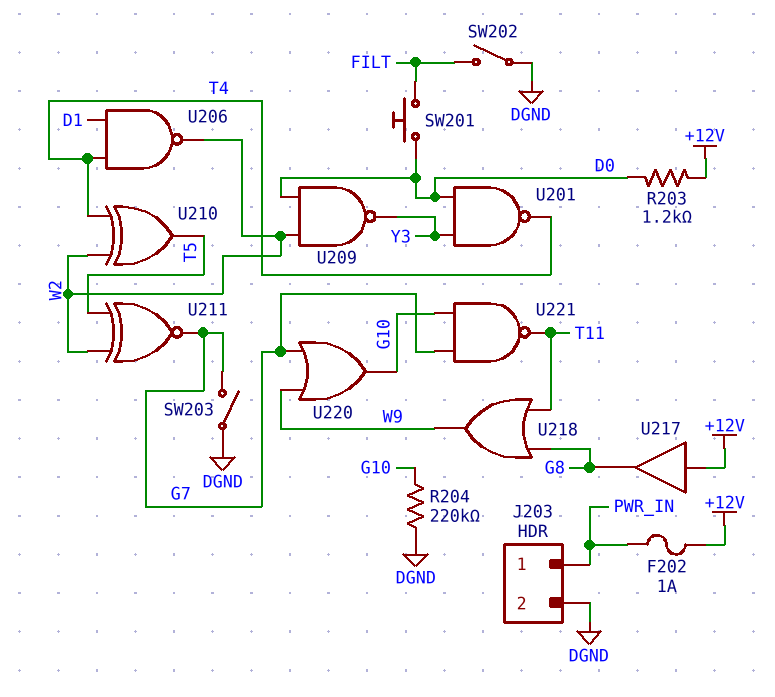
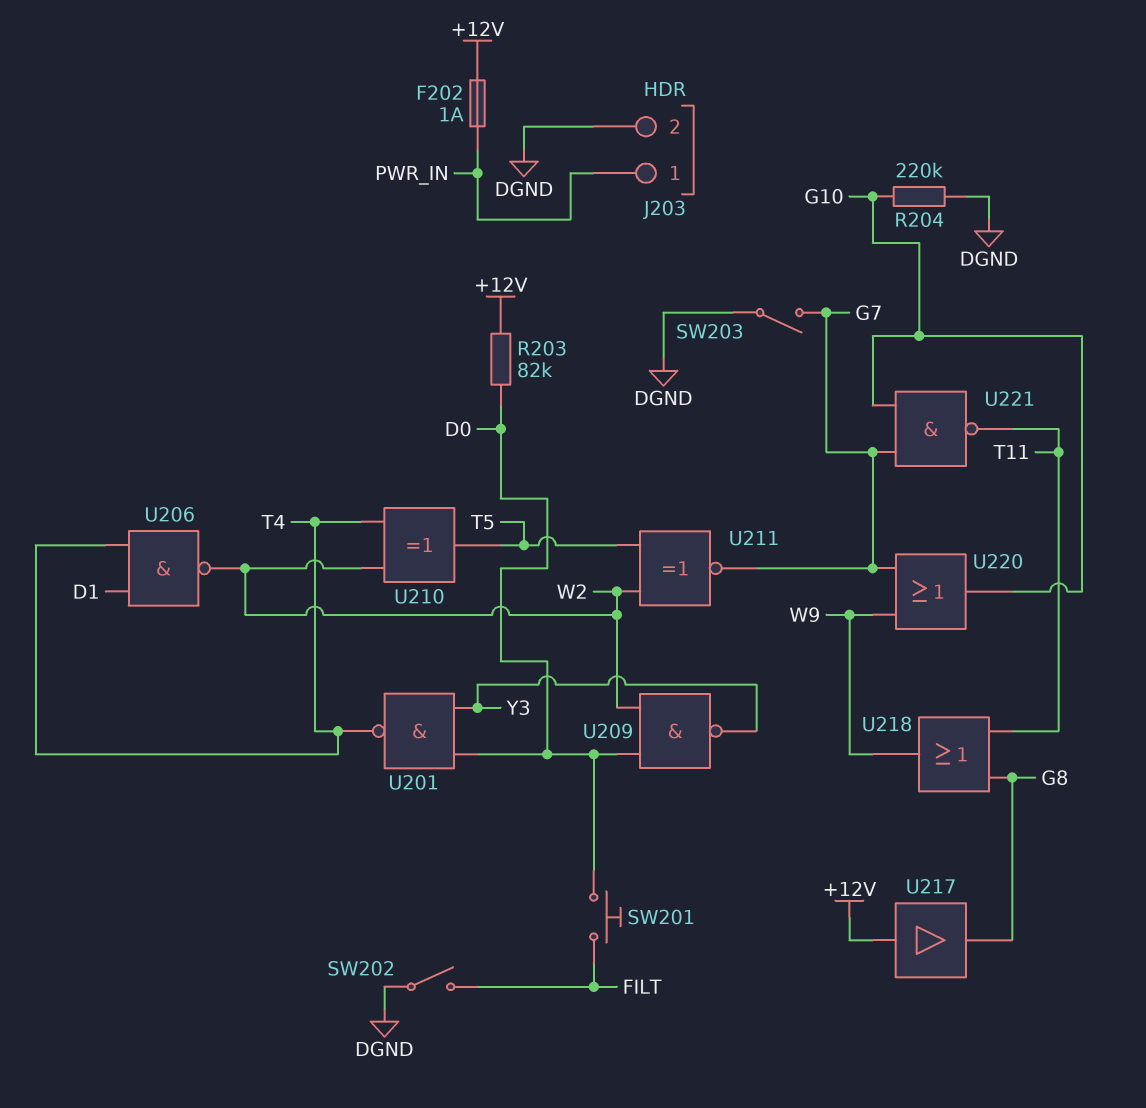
R203: 1.2k (+12V, D0) -> 82k (+12V, D0)

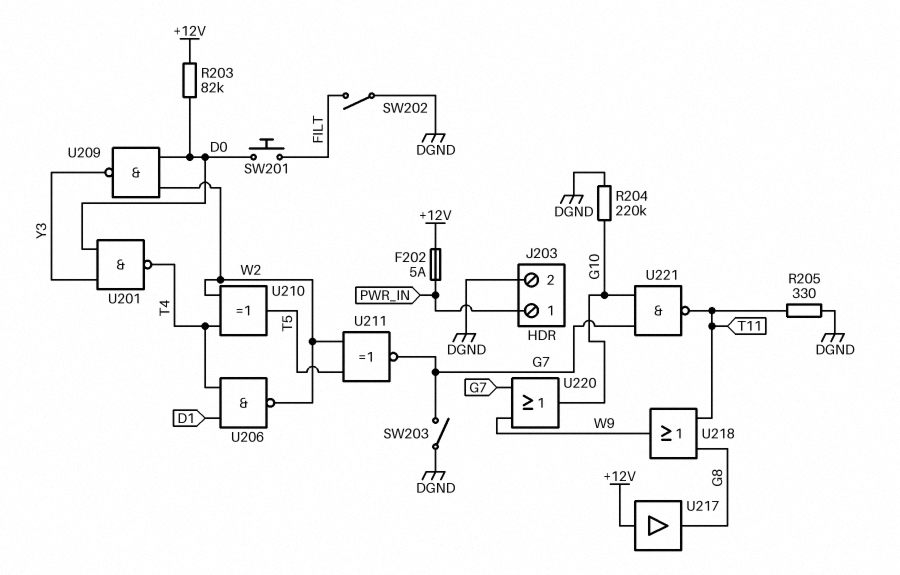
F202: 1A (+12V, PWR_IN) -> 5A (+12V, PWR_IN)
R205: none -> 330 (DGND, T11)

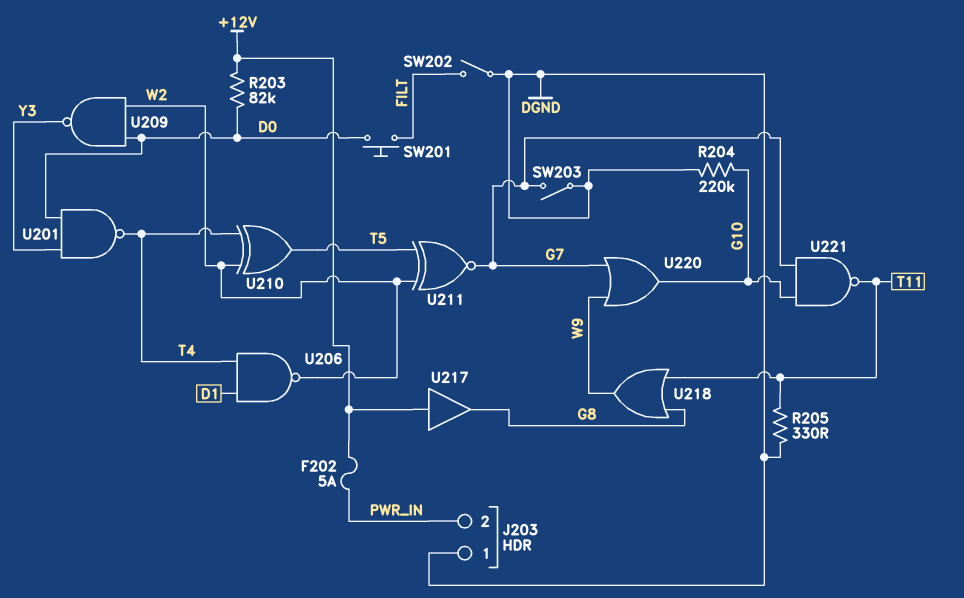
J203 pin 1: PWR_IN -> DGND
J203 pin 2: DGND -> PWR_IN

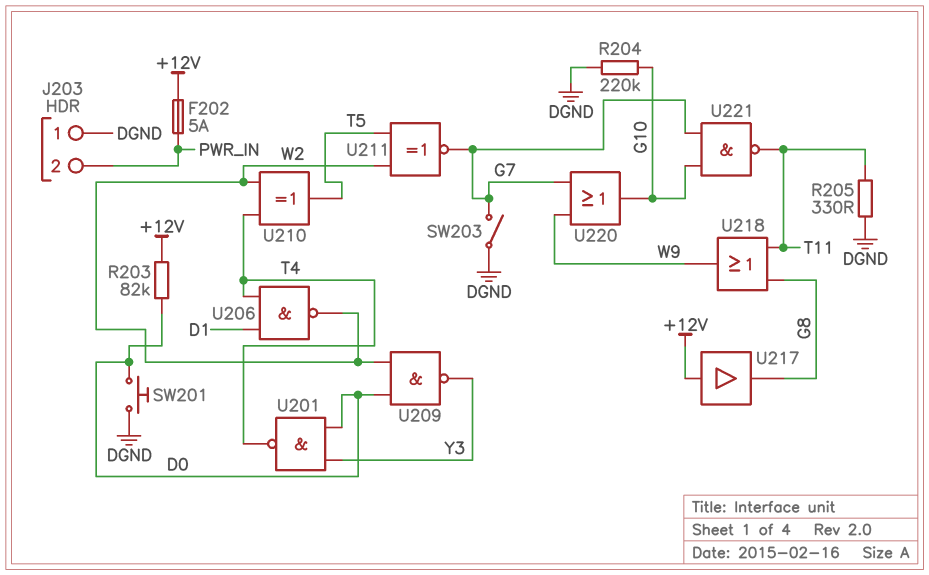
SW201: button (D0, FILT) -> button (D0, DGND)
SW202: switch (DGND, FILT) -> none

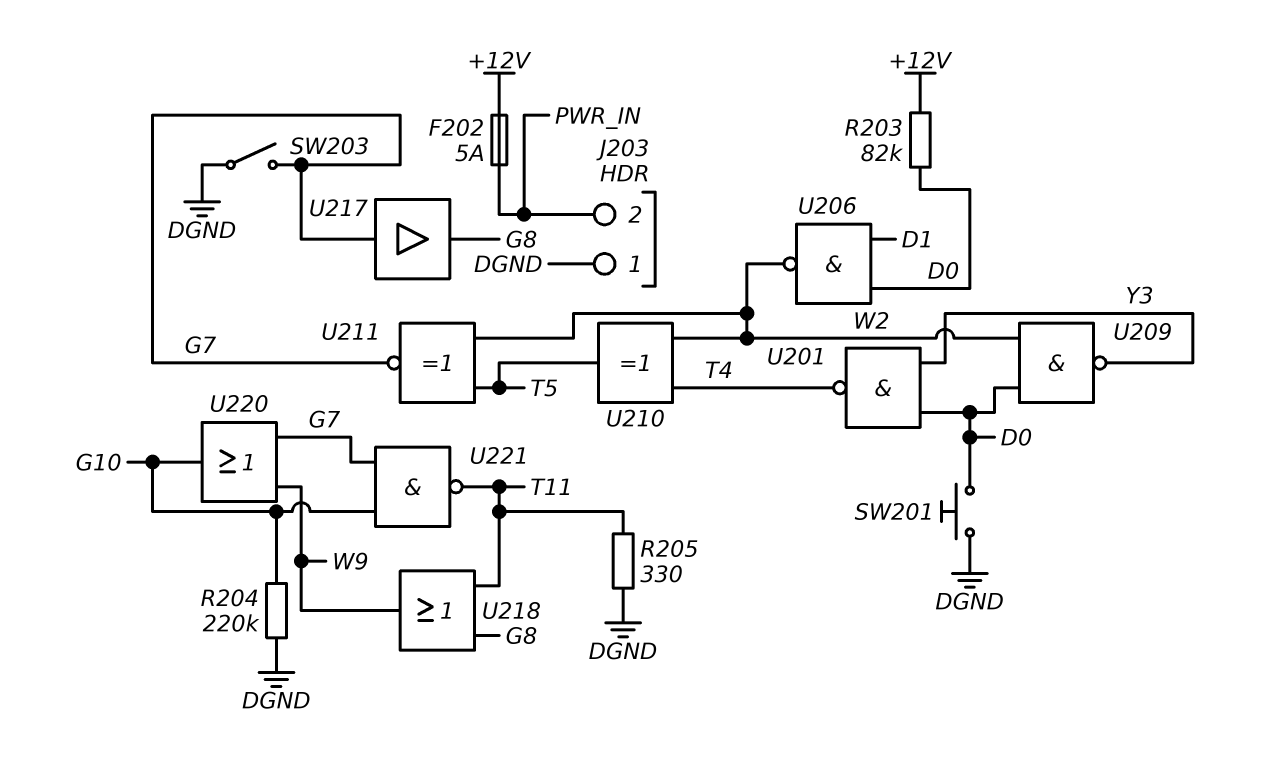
U206: NAND (in D1, in T4, out W2) -> NAND (in D0, in D1, out W2)
U217: buffer (in +12V, out G8) -> buffer (in G7, out G8)

